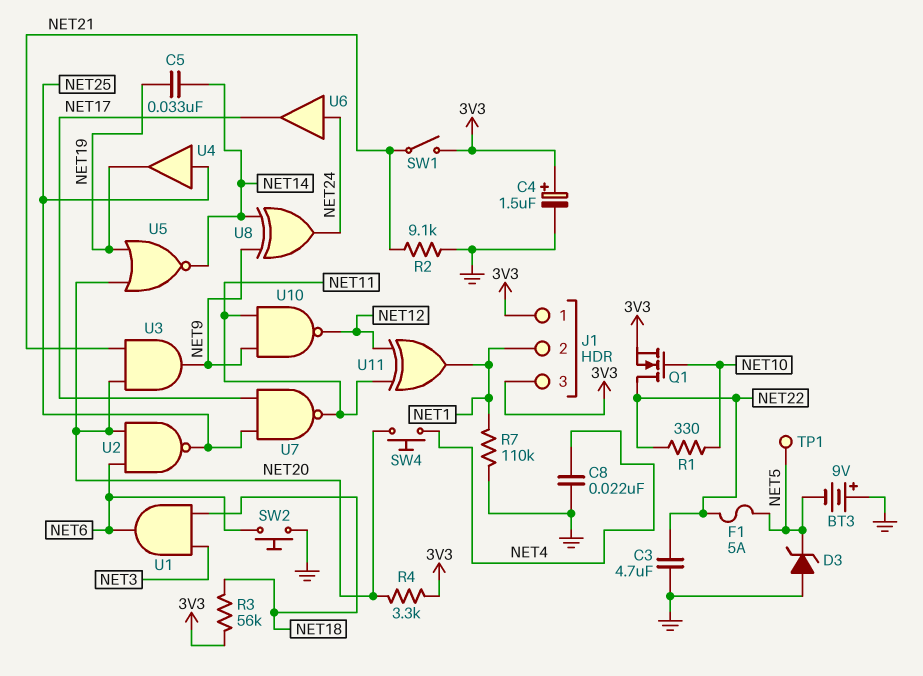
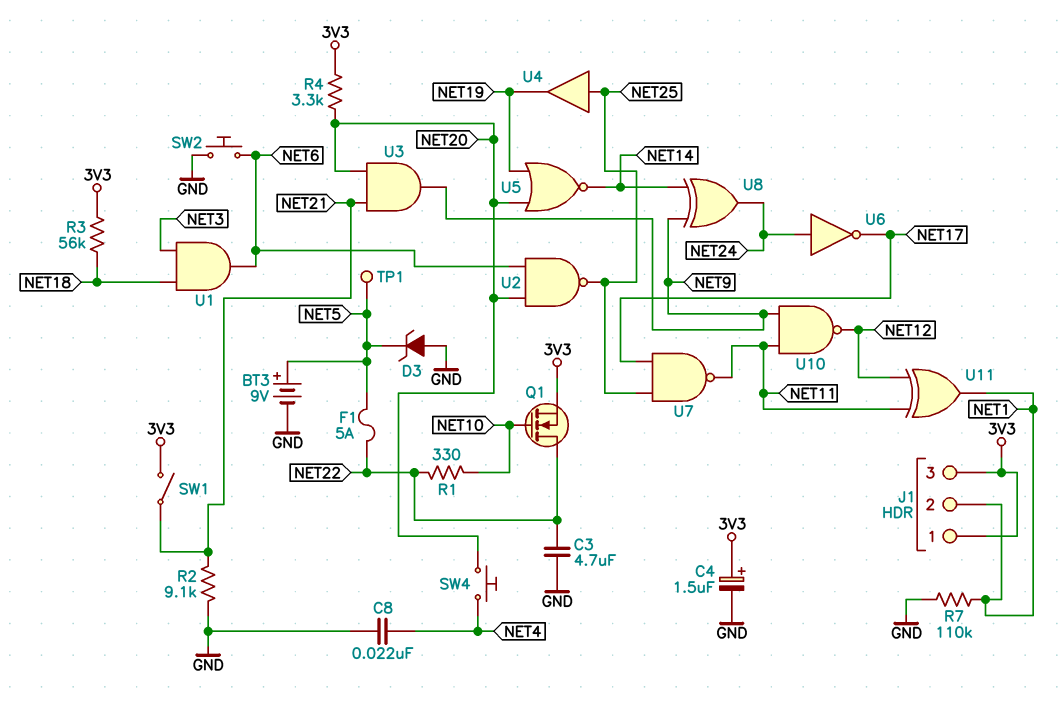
BT3: 9V (plus GND, minus NET5) -> 9V (plus NET5, minus GND)
C5: 33nF (NET14, NET19) -> none
U6: buffer (in NET24, out NET17) -> NOT (in NET24, out NET17)

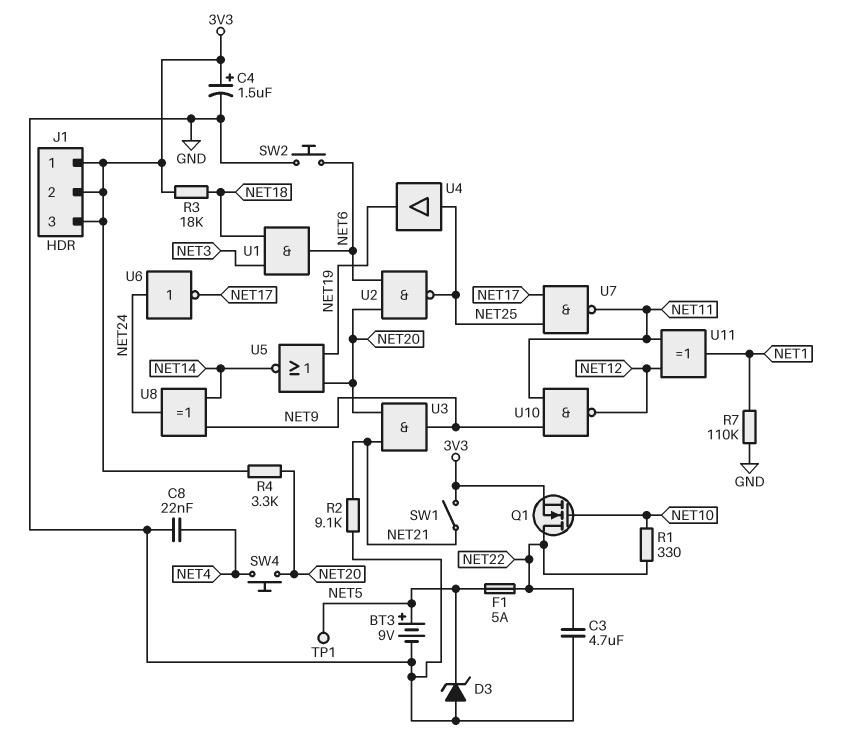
J1 pin 2: NET1 -> 3V3
R3: 56k (3V3, NET18) -> 18k (3V3, NET18)

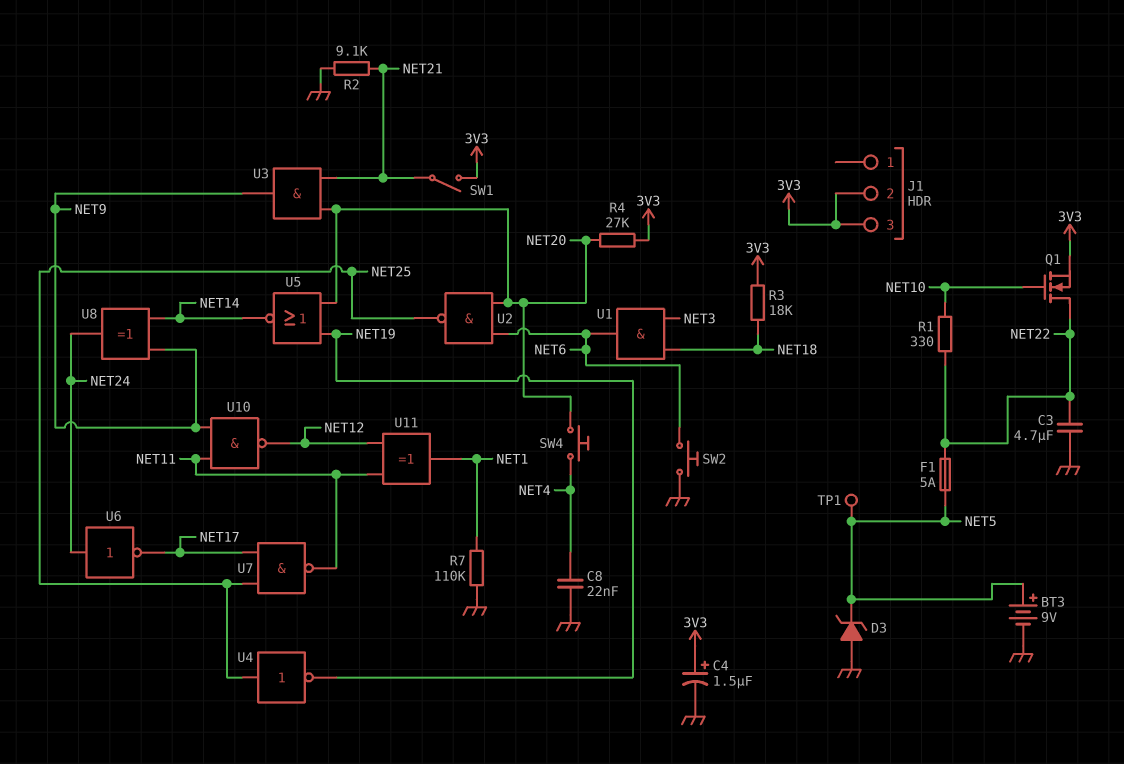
J1 pin 1: 3V3 -> none
R4: 3.3k (3V3, NET20) -> 27k (3V3, NET20)
U4: buffer (in NET25, out NET19) -> NOT (in NET25, out NET19)

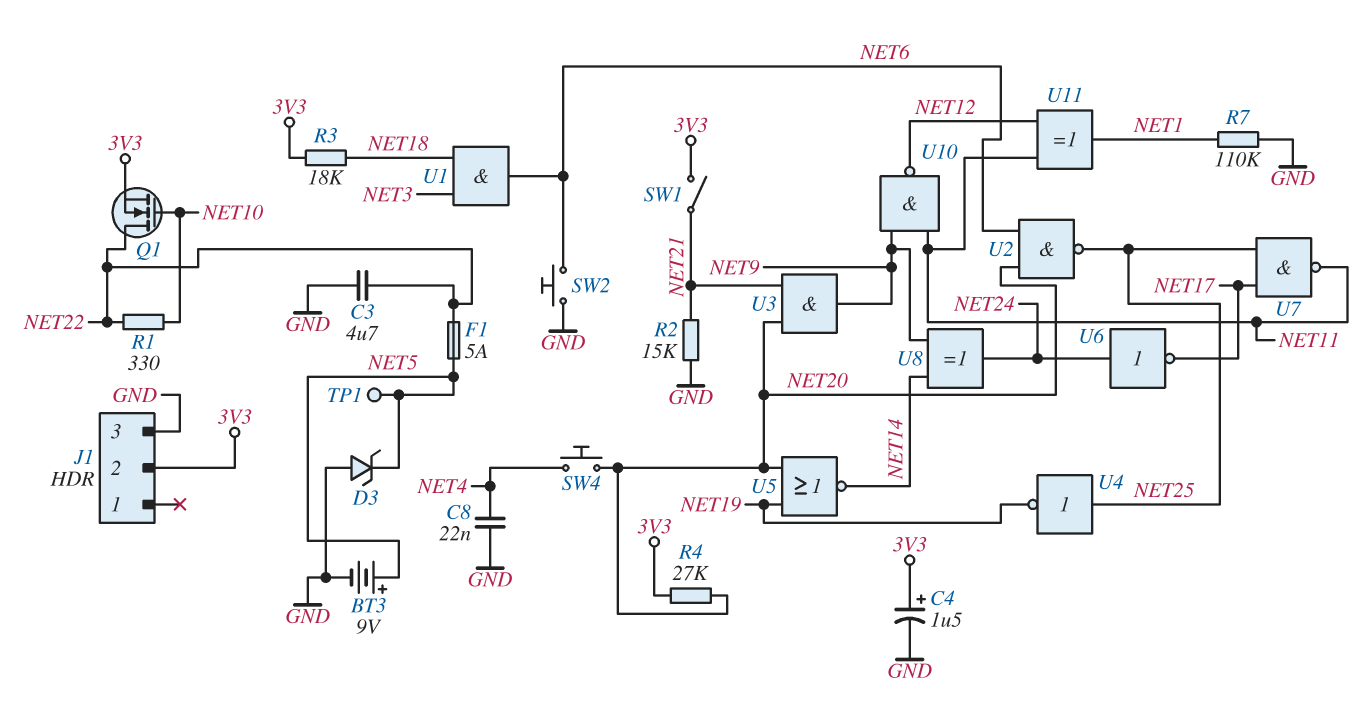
J1 pin 3: 3V3 -> GND
R2: 9.1k (GND, NET21) -> 15k (GND, NET21)

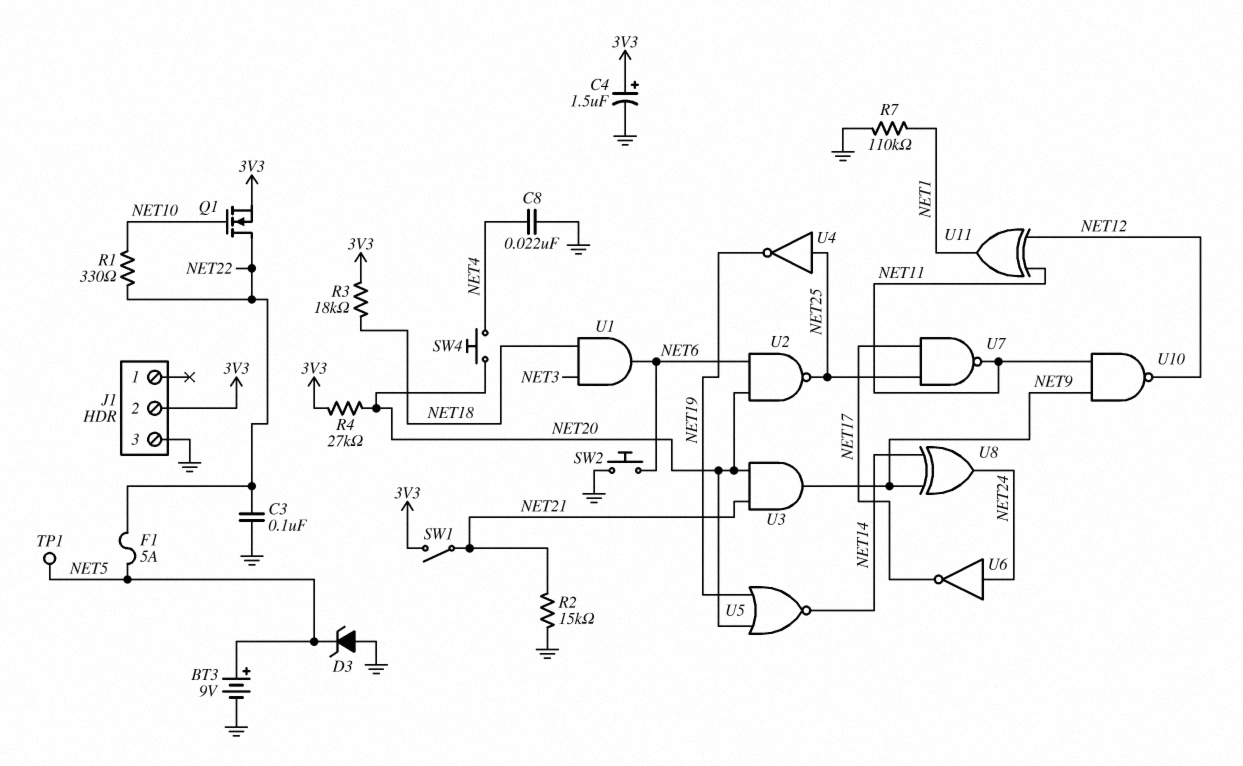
C3: 4.7uF (GND, NET22) -> 100nF (GND, NET22)

